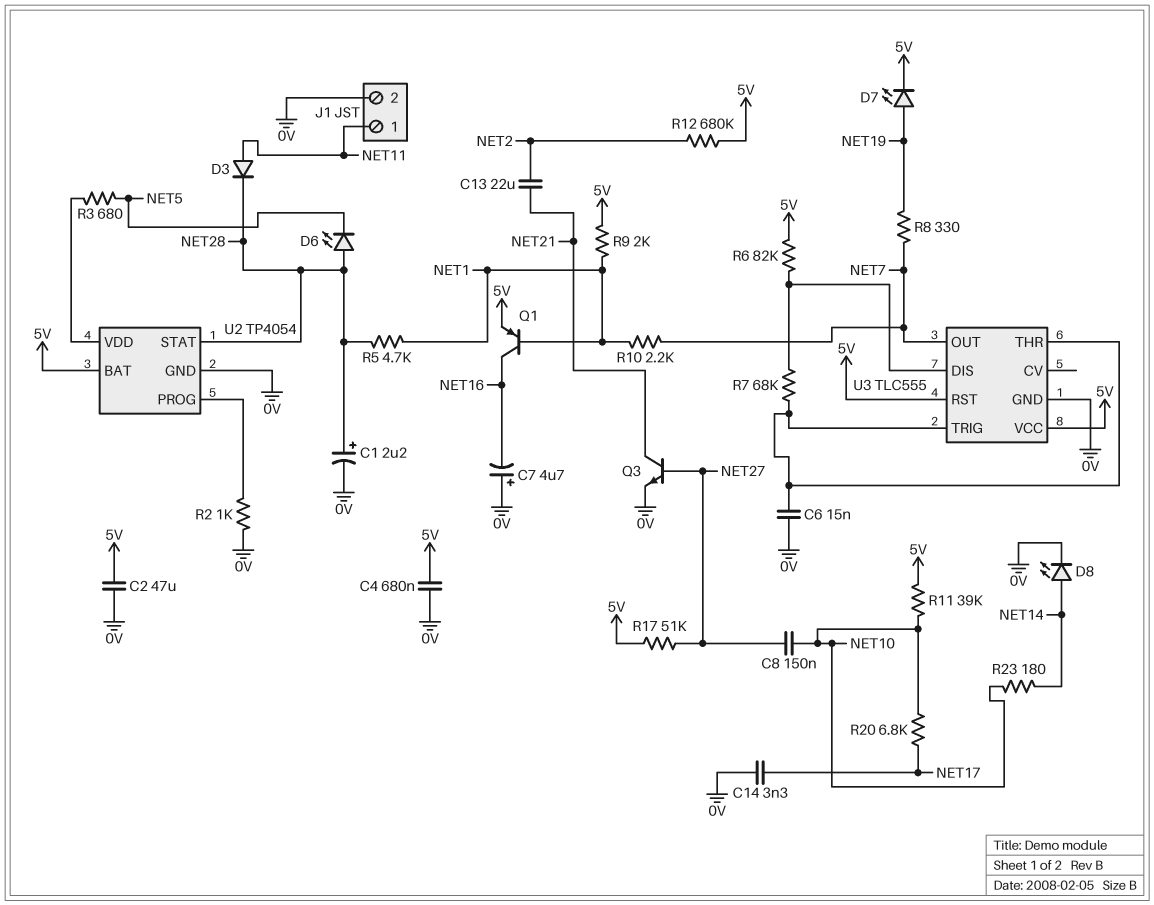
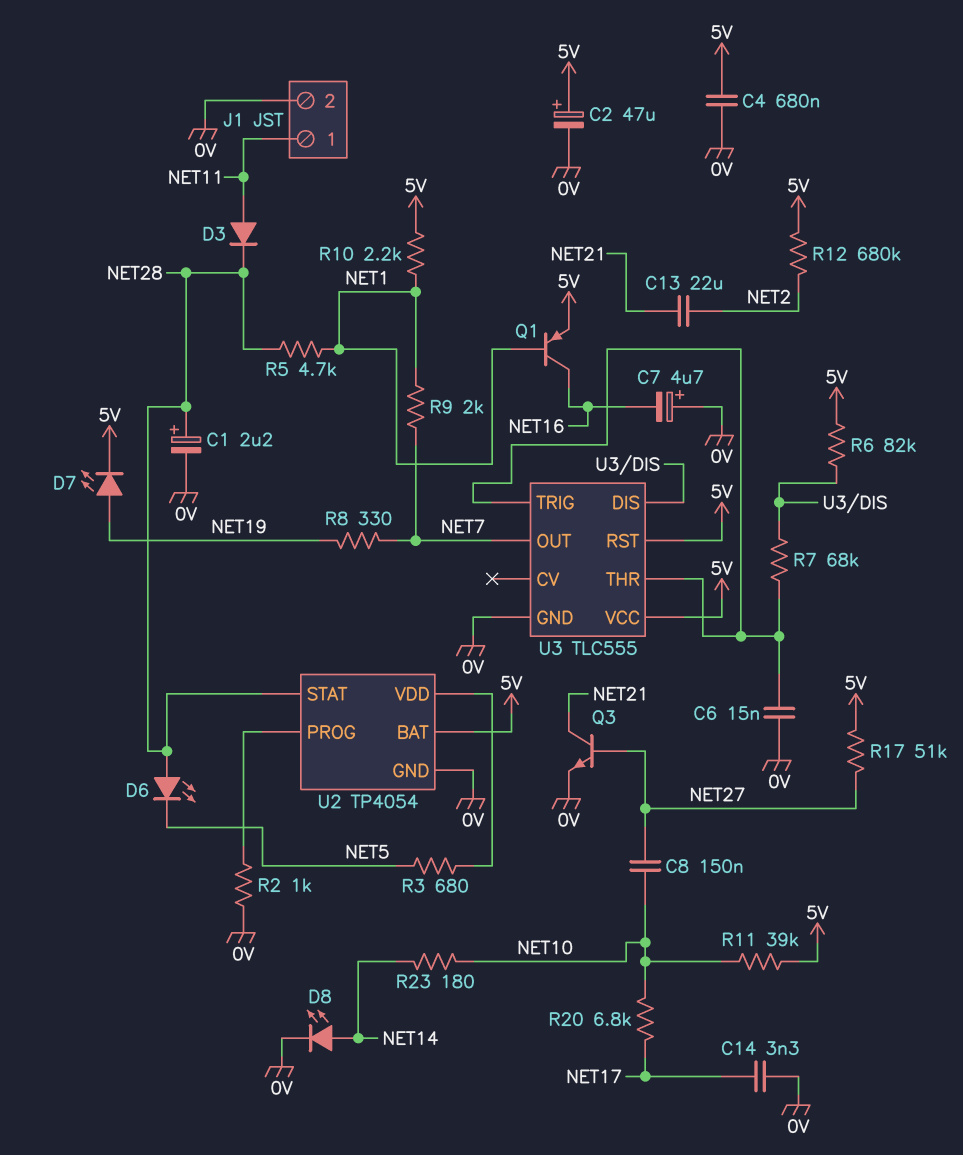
C2: 47uF (0V, 5V) -> 47uF (plus 5V, minus 0V)
R9: 2k (5V, NET1) -> 2k (NET1, NET7)
R10: 2.2k (NET1, NET7) -> 2.2k (5V, NET1)

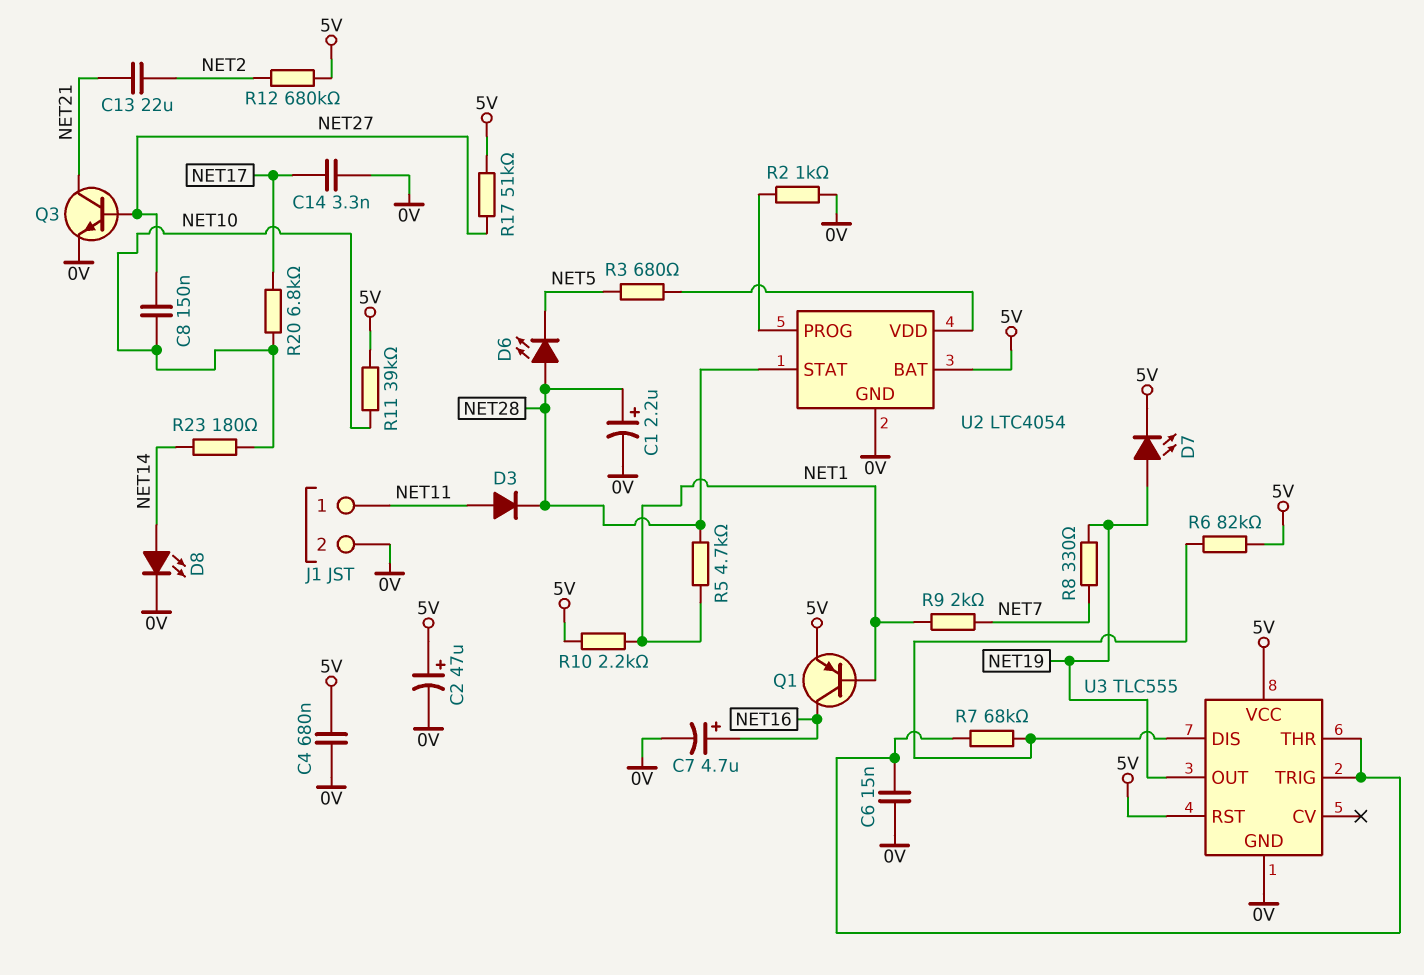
C7: 4.7uF (plus 0V, minus NET16) -> 4.7uF (plus NET16, minus 0V)
U2: TP4054 -> LTC4054
U3 pin OUT: NET7 -> NET19

